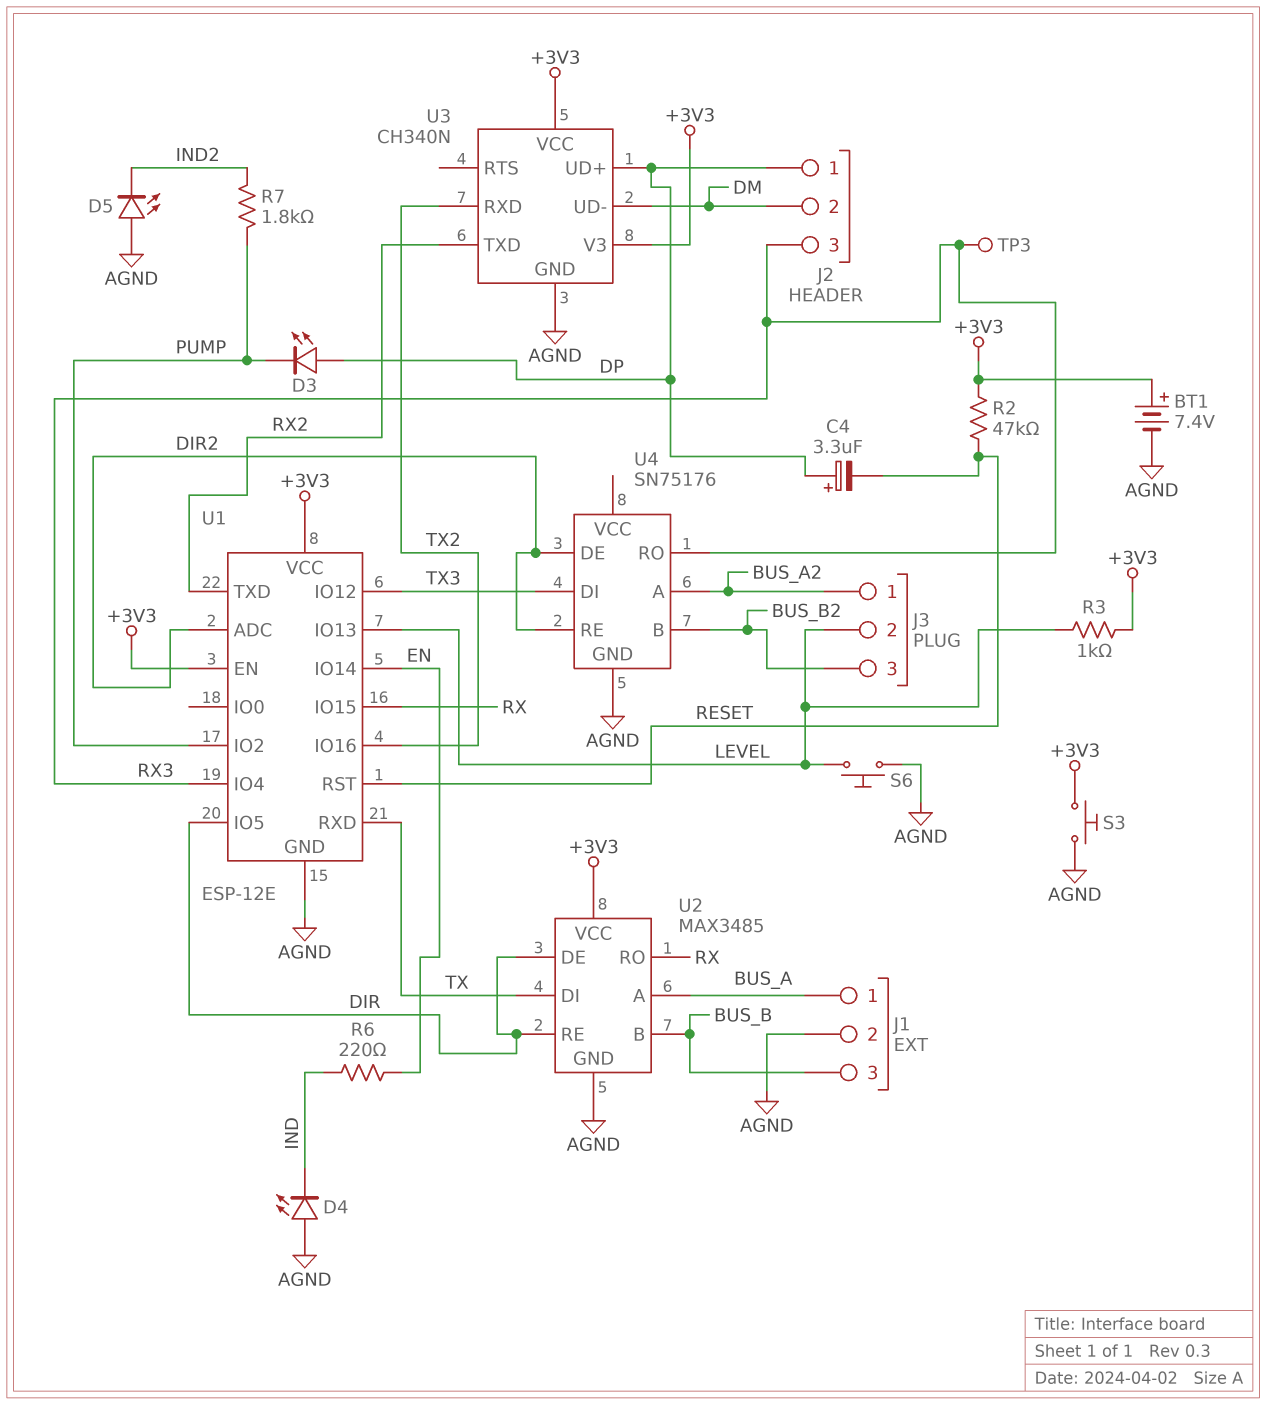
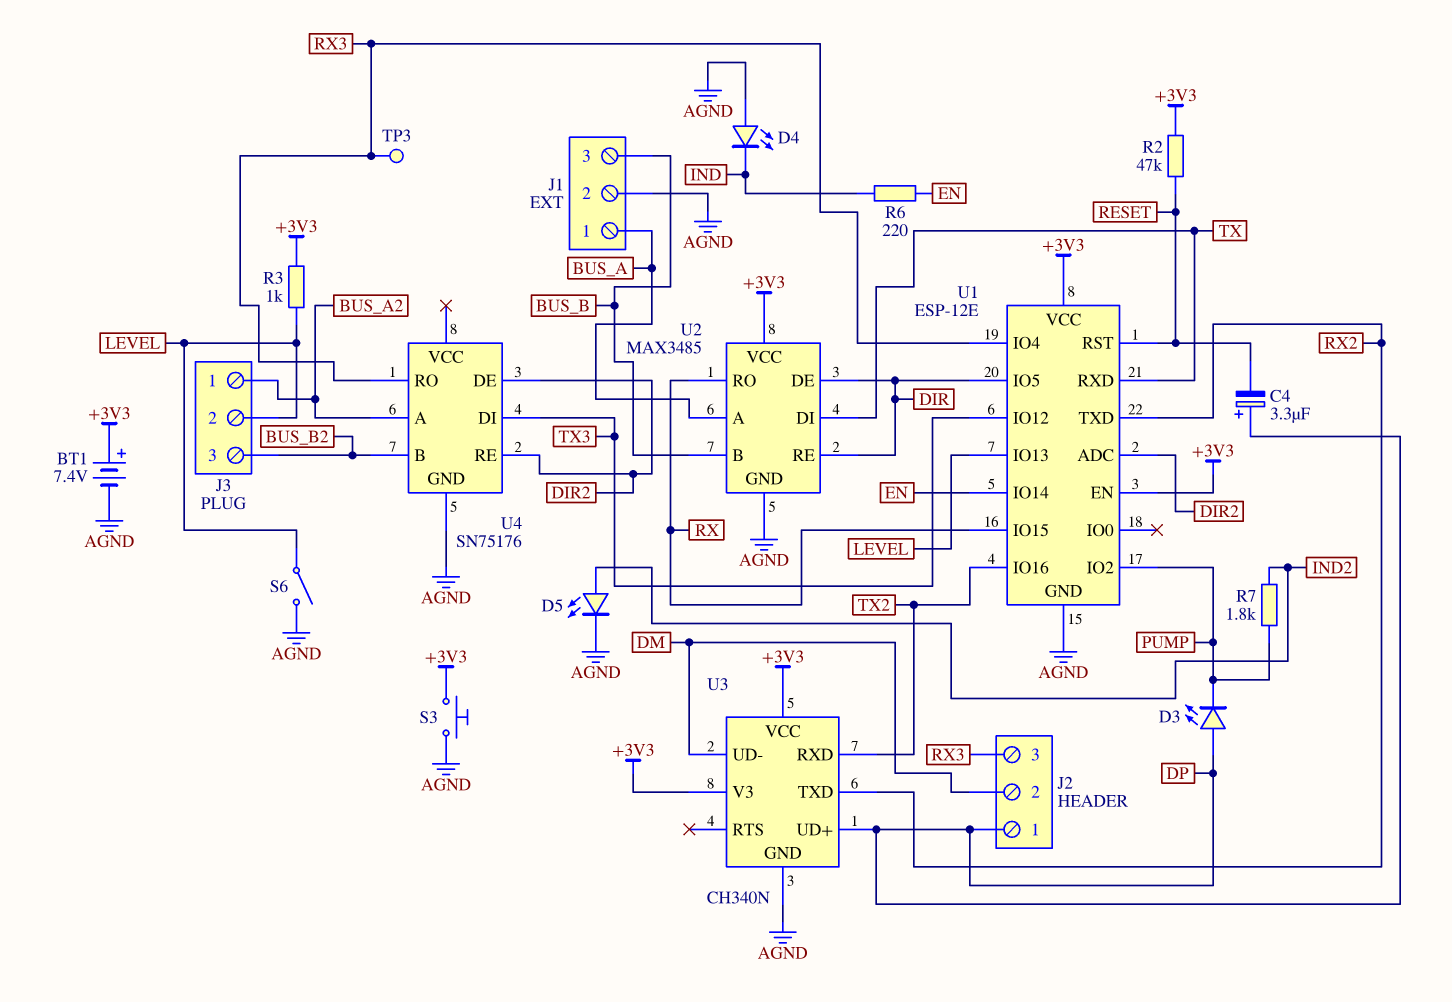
D5: LED (A AGND, K IND2) -> LED (A IND2, K AGND)
S6: button (AGND, LEVEL) -> switch (AGND, LEVEL)

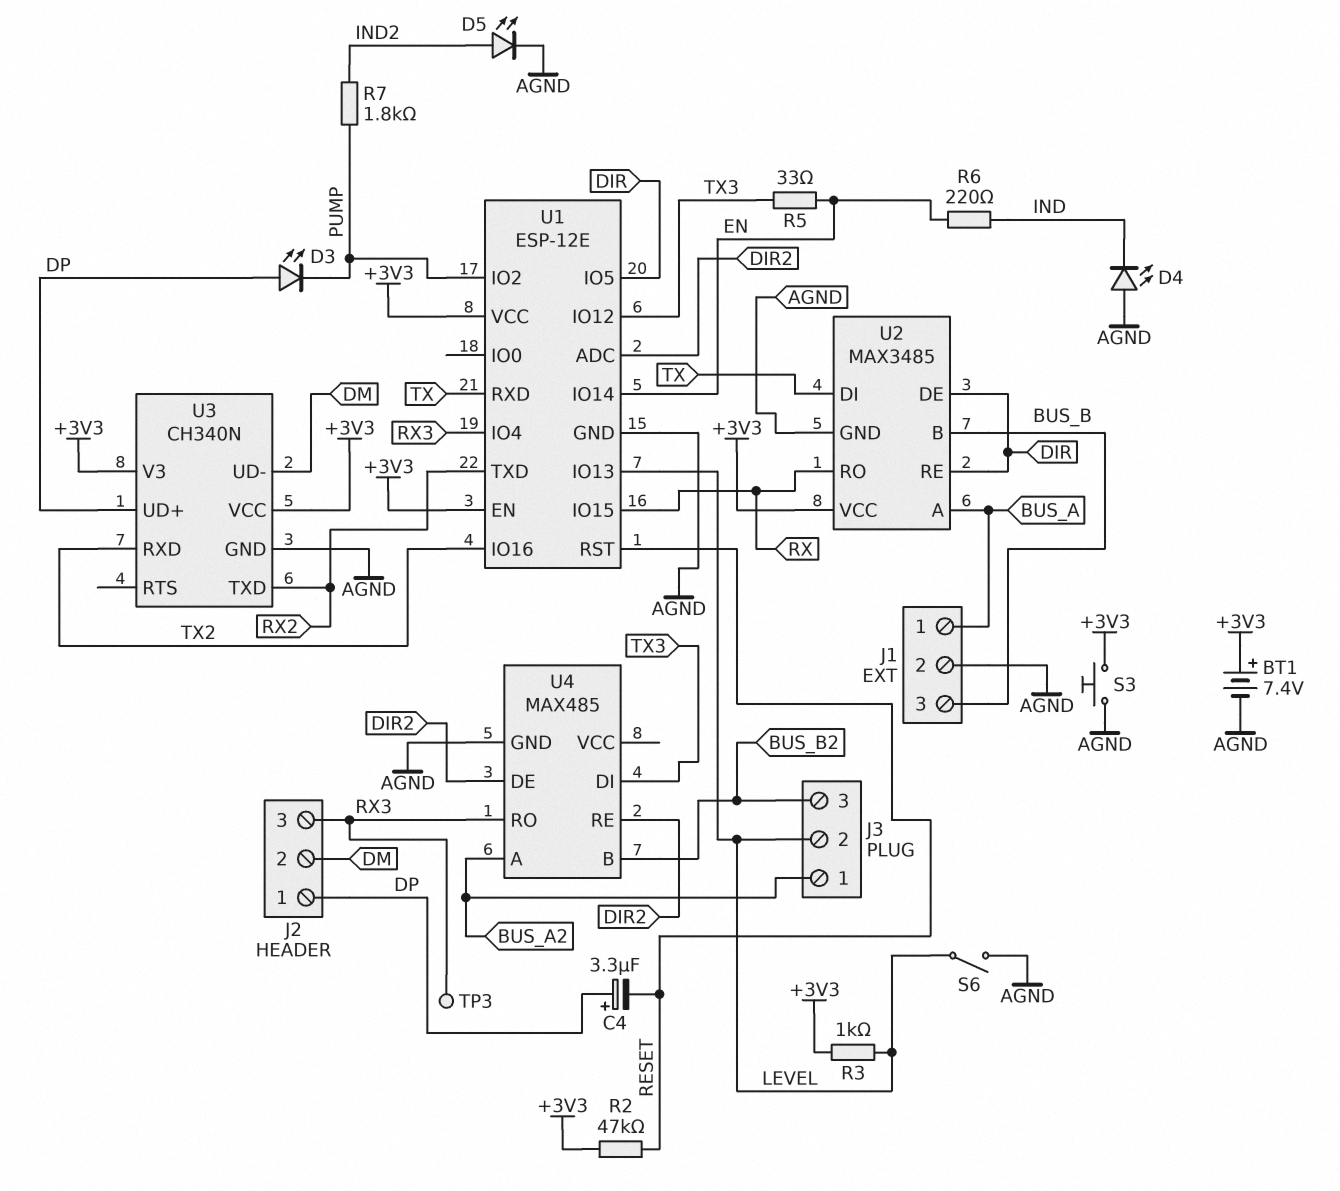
R5: none -> 33 (EN, TX3)
U4: SN75176 -> MAX485

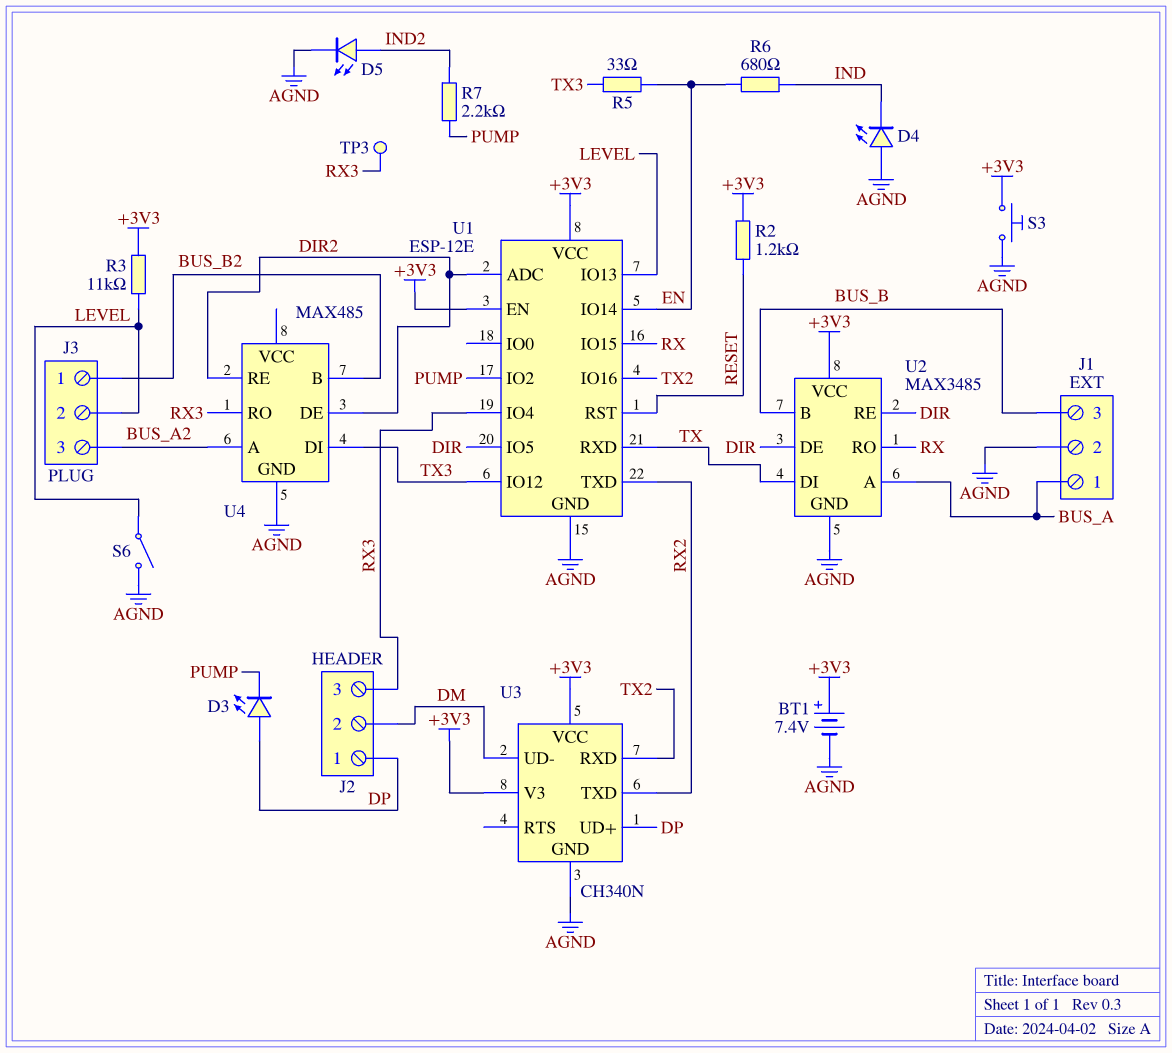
C4: 3.3uF (plus DP, minus RESET) -> none
J3 pin 1: BUS_A2 -> BUS_B2
J3 pin 3: BUS_B2 -> BUS_A2
R2: 47k (+3V3, RESET) -> 1.2k (+3V3, RESET)
R3: 1k (+3V3, LEVEL) -> 11k (+3V3, LEVEL)
R6: 220 (EN, IND) -> 680 (EN, IND)
R7: 1.8k (IND2, PUMP) -> 2.2k (IND2, PUMP)

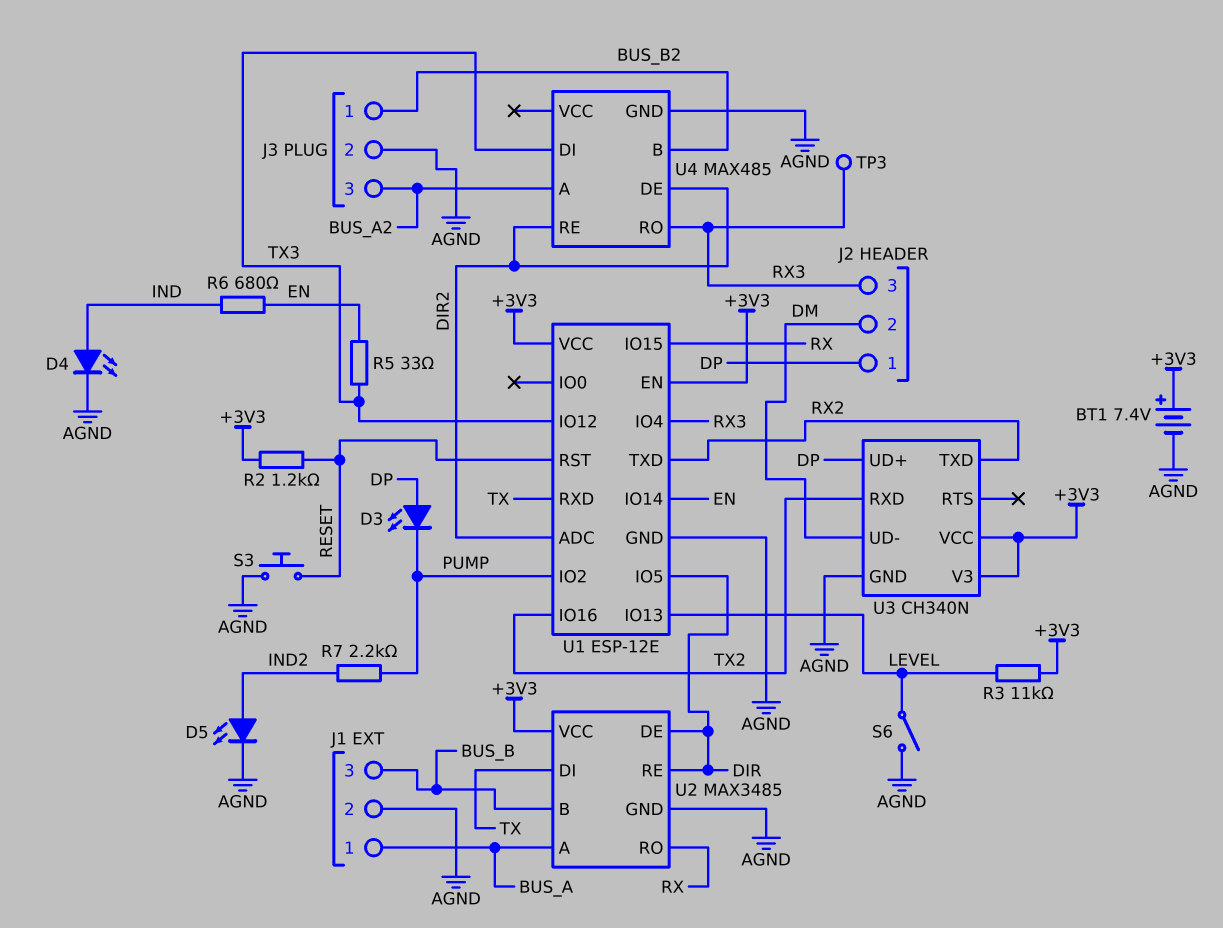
D4: LED (A AGND, K IND) -> LED (A IND, K AGND)
J3 pin 2: LEVEL -> AGND
S3: button (+3V3, AGND) -> button (AGND, RESET)

